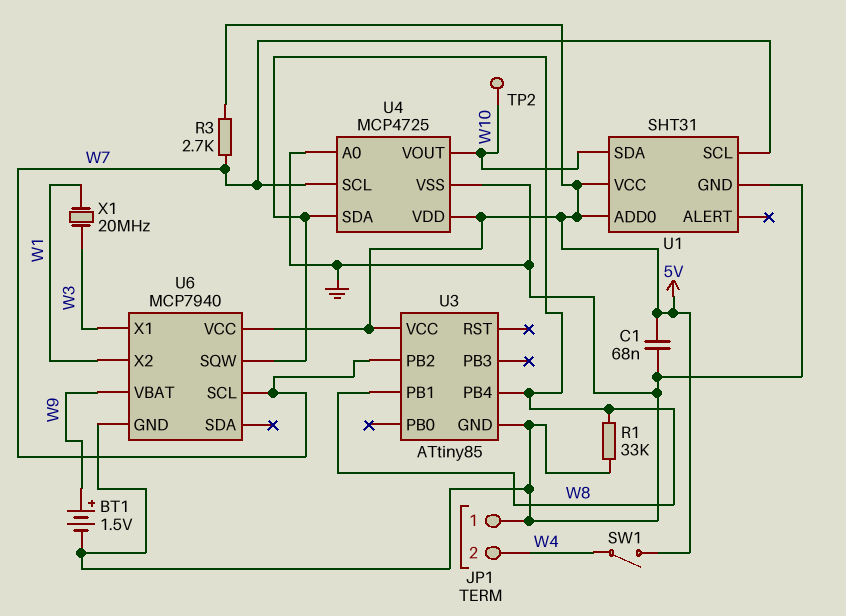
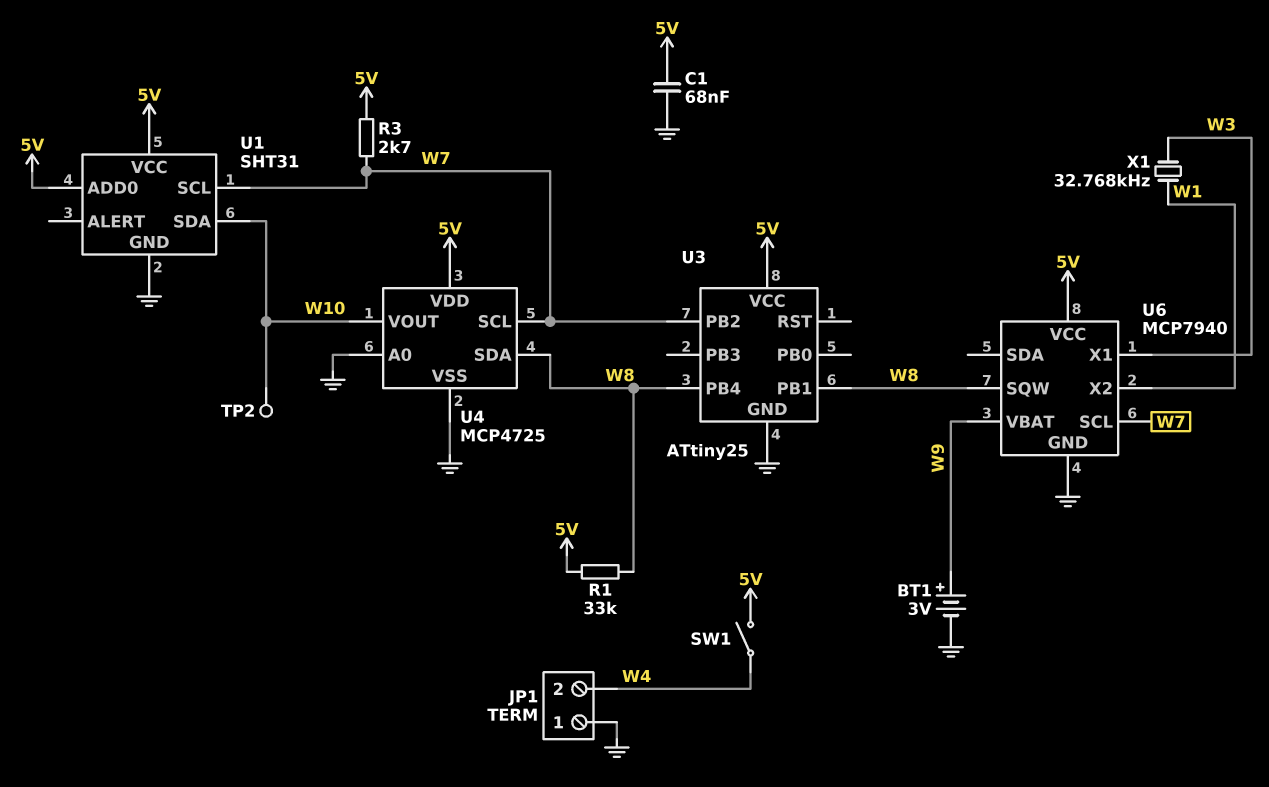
BT1: 1.5V (plus W9, minus GND) -> 3V (plus W9, minus GND)
R1: 33k (GND, W8) -> 33k (5V, W8)
U3: ATtiny85 -> ATtiny25
X1: 20MHz (W1, W3) -> 32.768kHz (W1, W3)

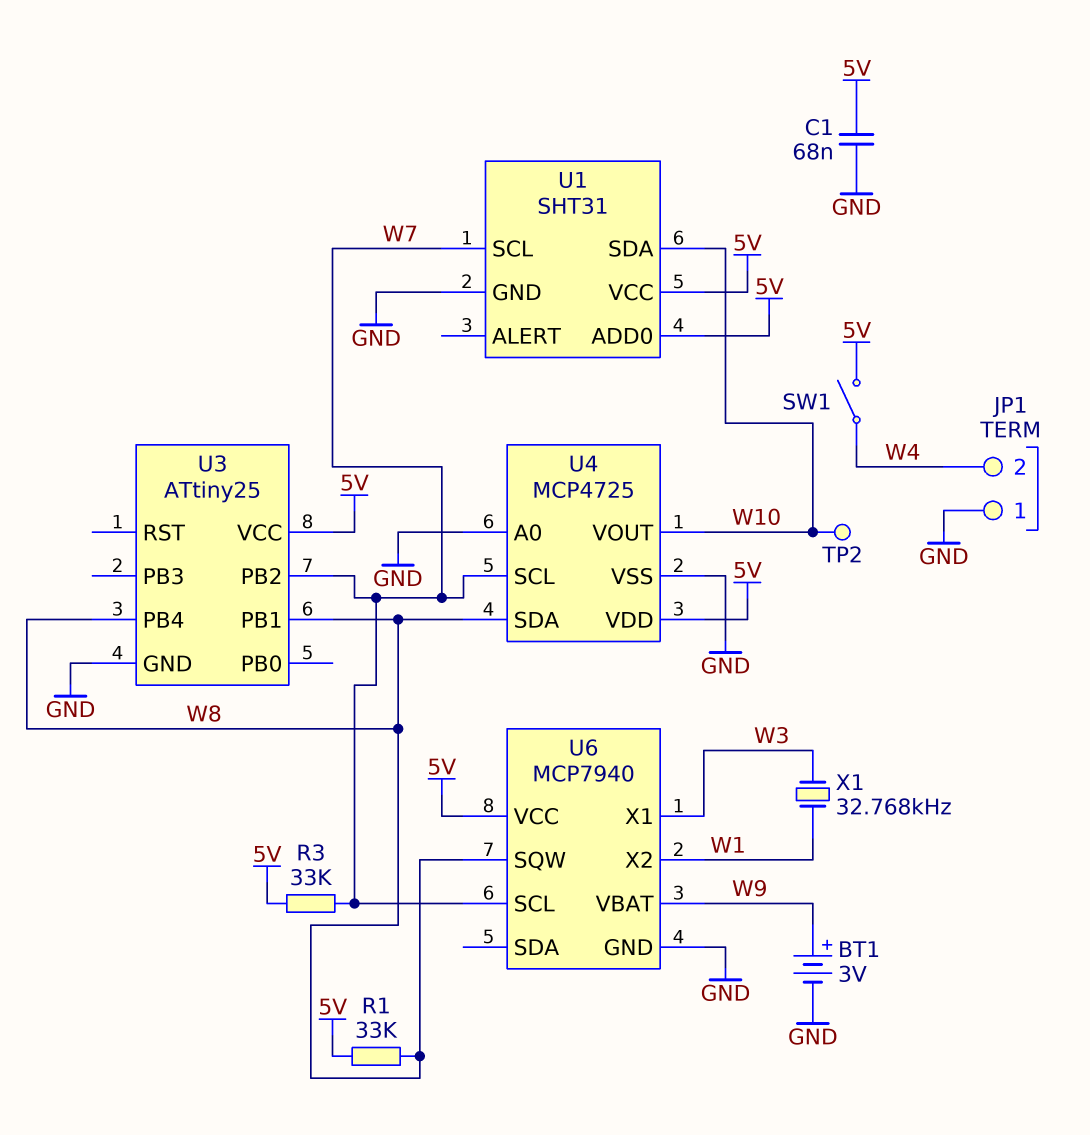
R3: 2.7k (5V, W7) -> 33k (5V, W7)

